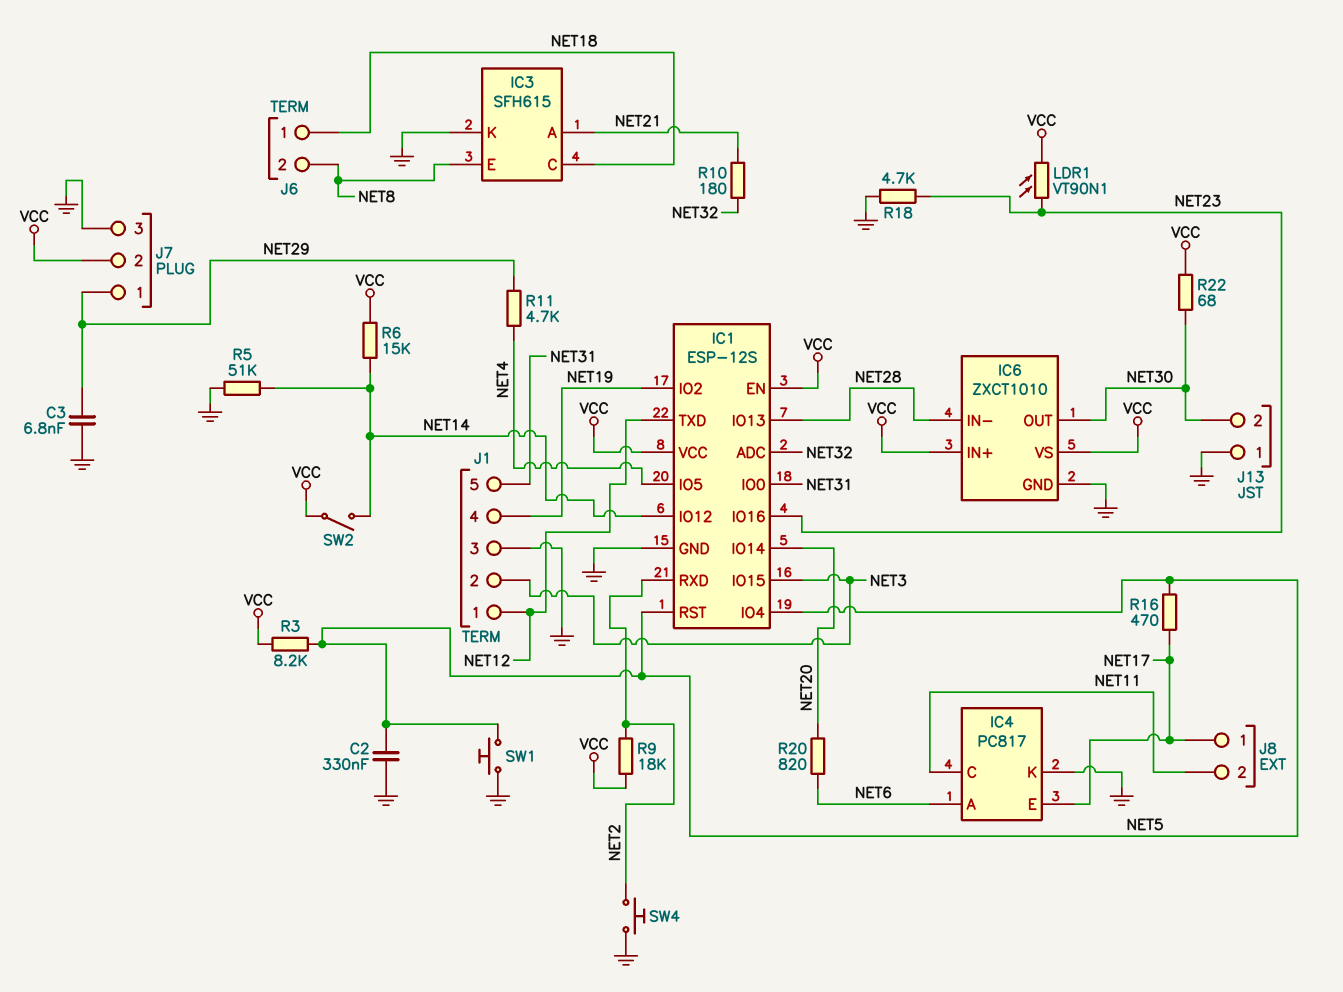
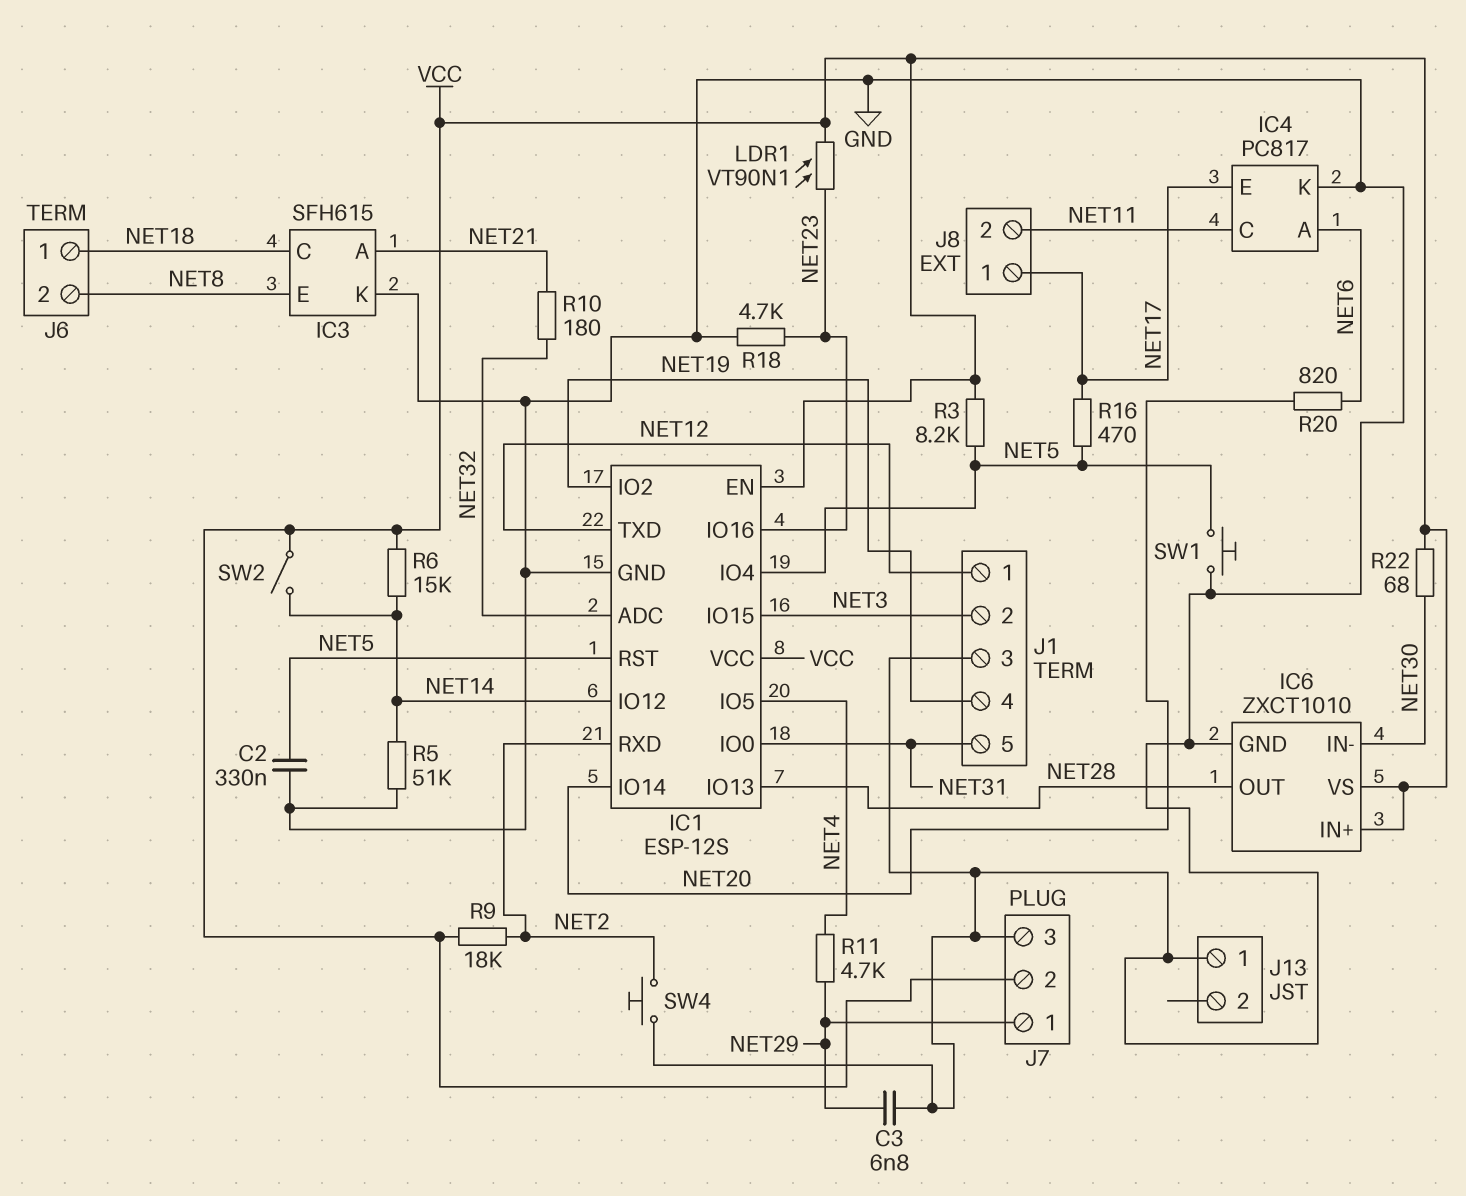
IC6 pin IN-: NET28 -> NET30
IC6 pin OUT: NET30 -> NET28
J13 pin 2: NET30 -> none

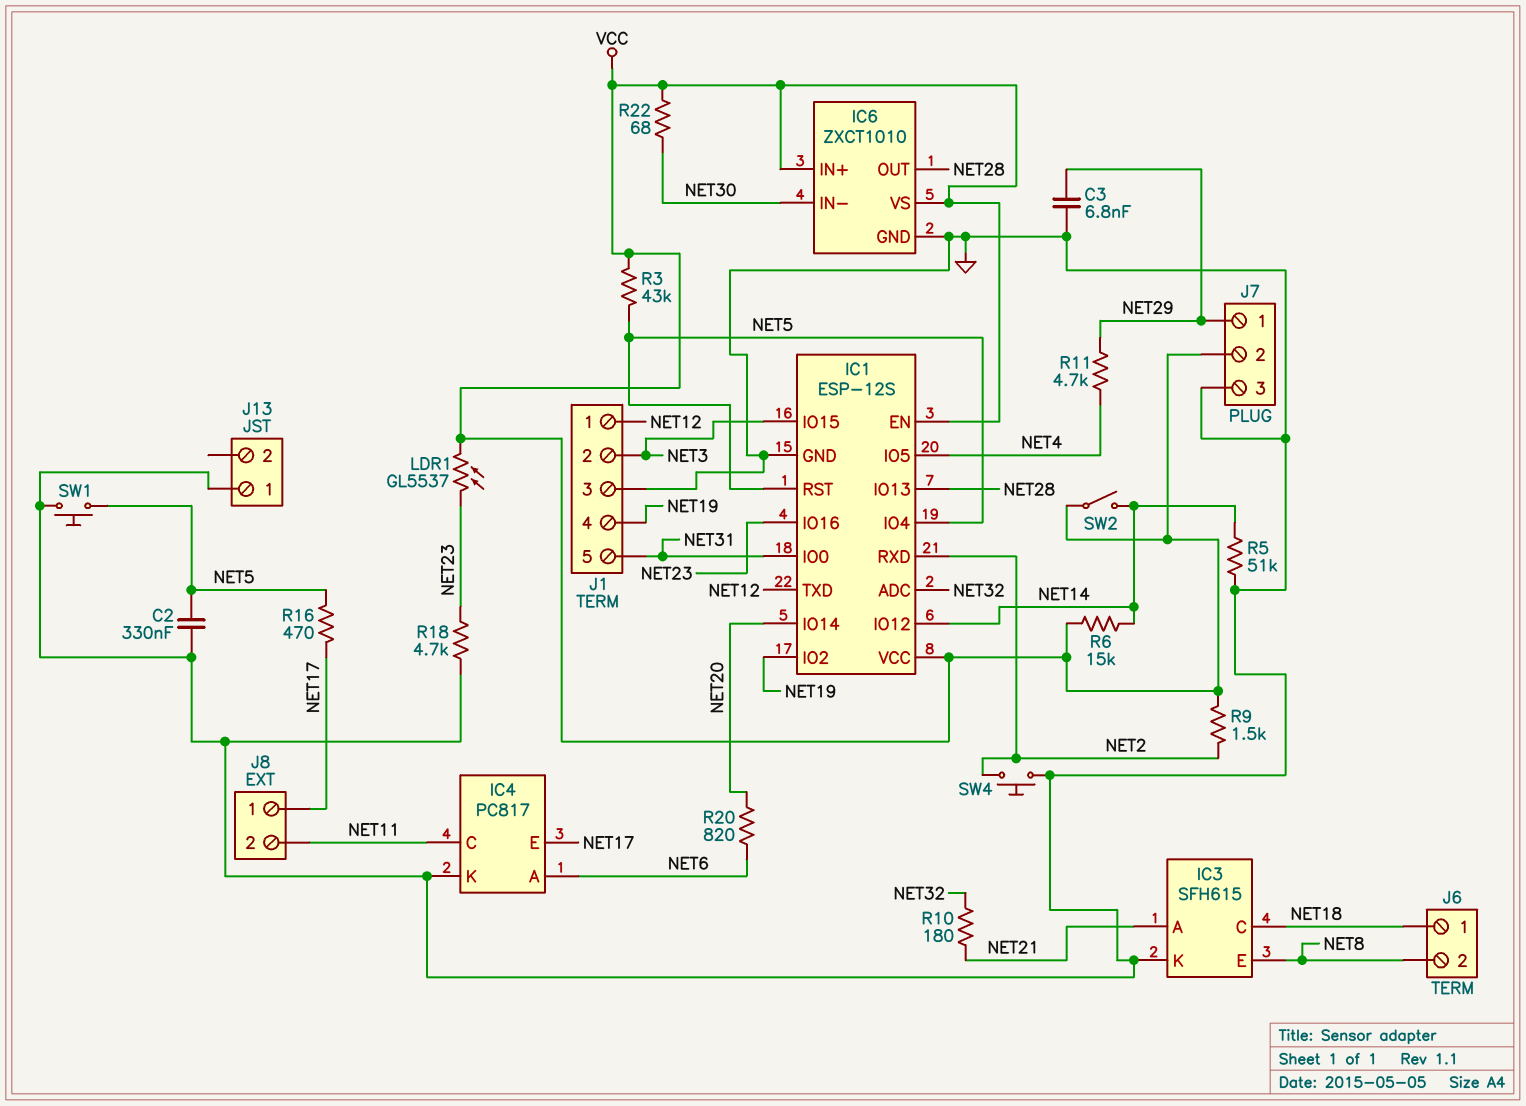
LDR1: VT90N1 (NET23, VCC) -> GL5537 (NET23, VCC)
R3: 8.2k (NET5, VCC) -> 43k (NET5, VCC)
R9: 18k (NET2, VCC) -> 1.5k (NET2, VCC)

